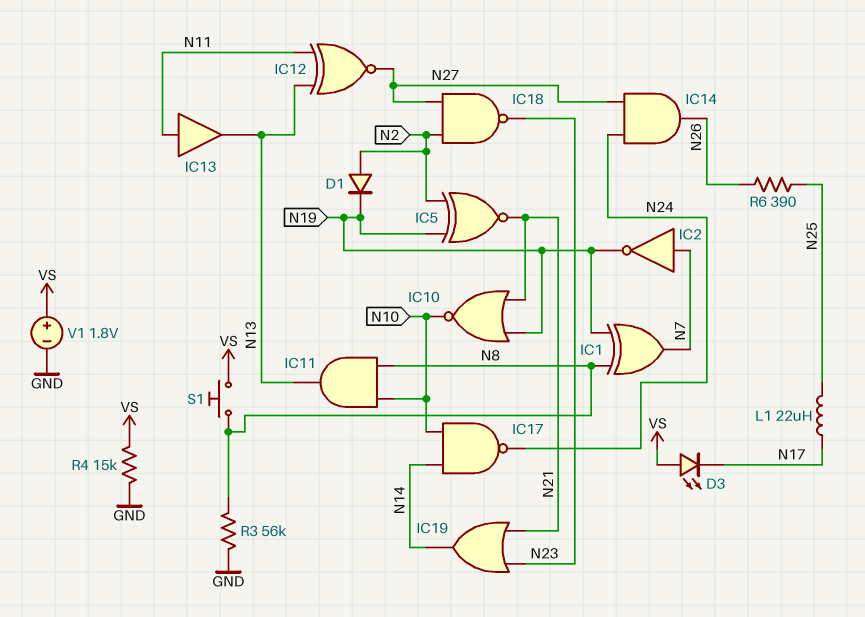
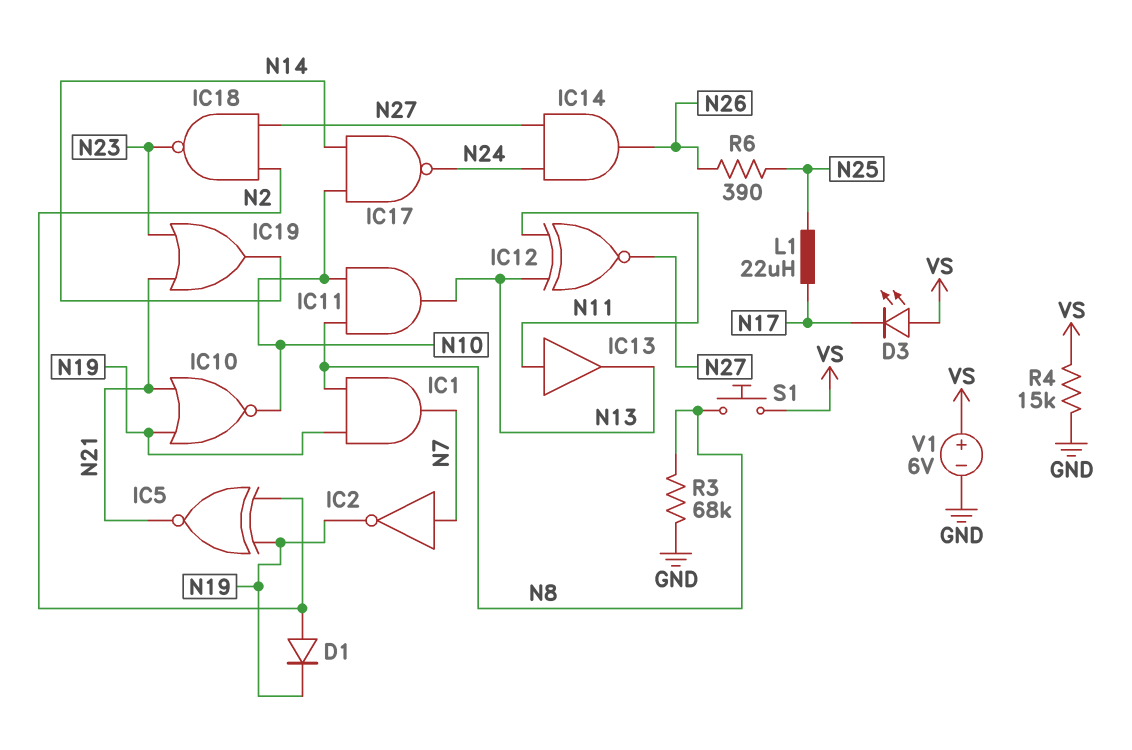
IC1: XOR (in N8, in N19, out N7) -> AND (in N8, in N19, out N7)
R3: 56k (GND, N8) -> 68k (GND, N8)
V1: 1.8V (plus VS, minus GND) -> 6V (plus VS, minus GND)

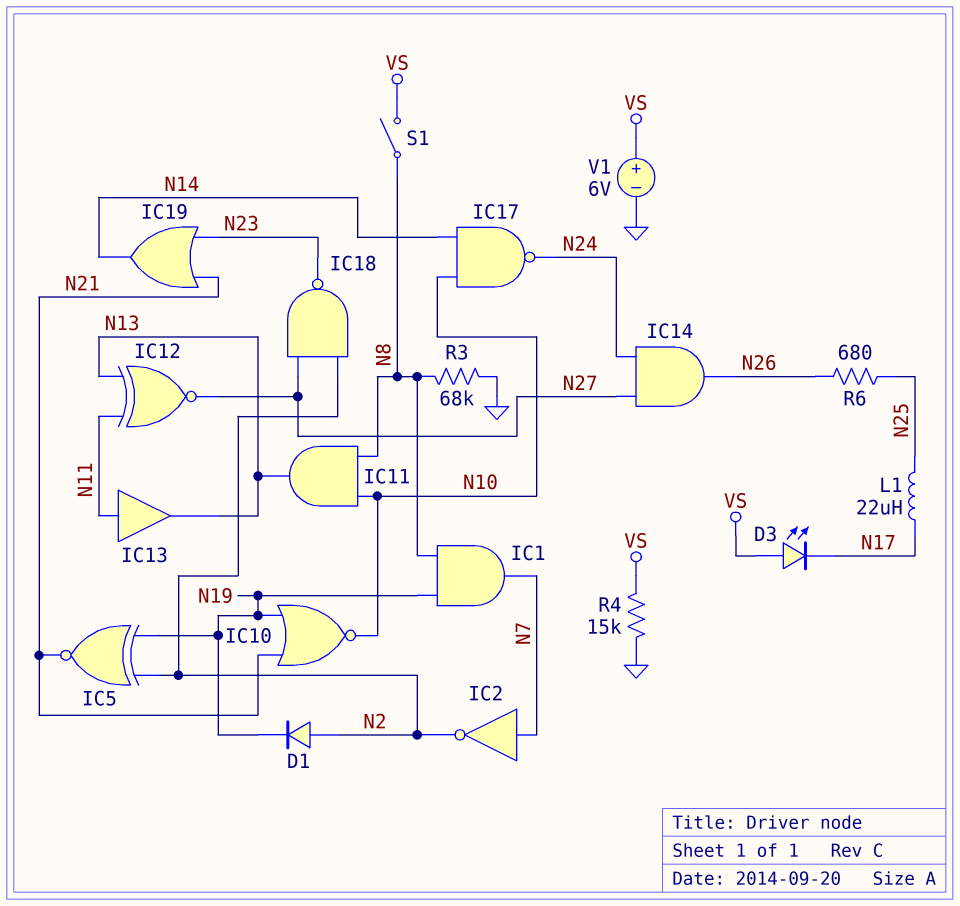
IC2: NOT (in N7, out N19) -> NOT (in N7, out N2)
R6: 390 (N25, N26) -> 680 (N25, N26)
S1: button (N8, VS) -> switch (N8, VS)

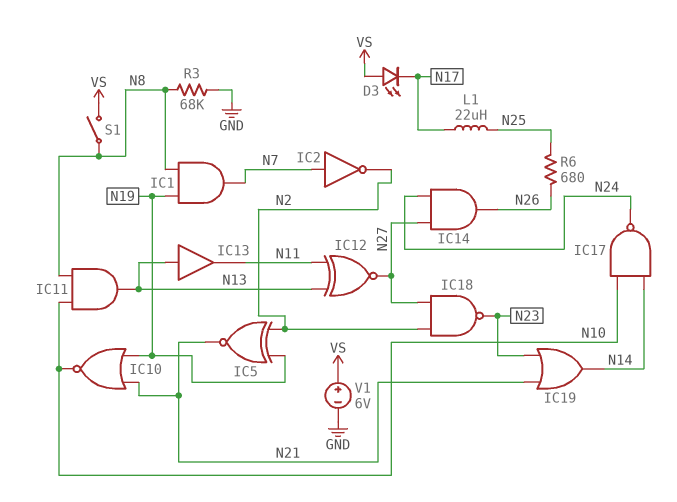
D1: diode (A N2, K N19) -> none
IC13: buffer (in N11, out N13) -> buffer (in N13, out N11)
R4: 15k (GND, VS) -> none

